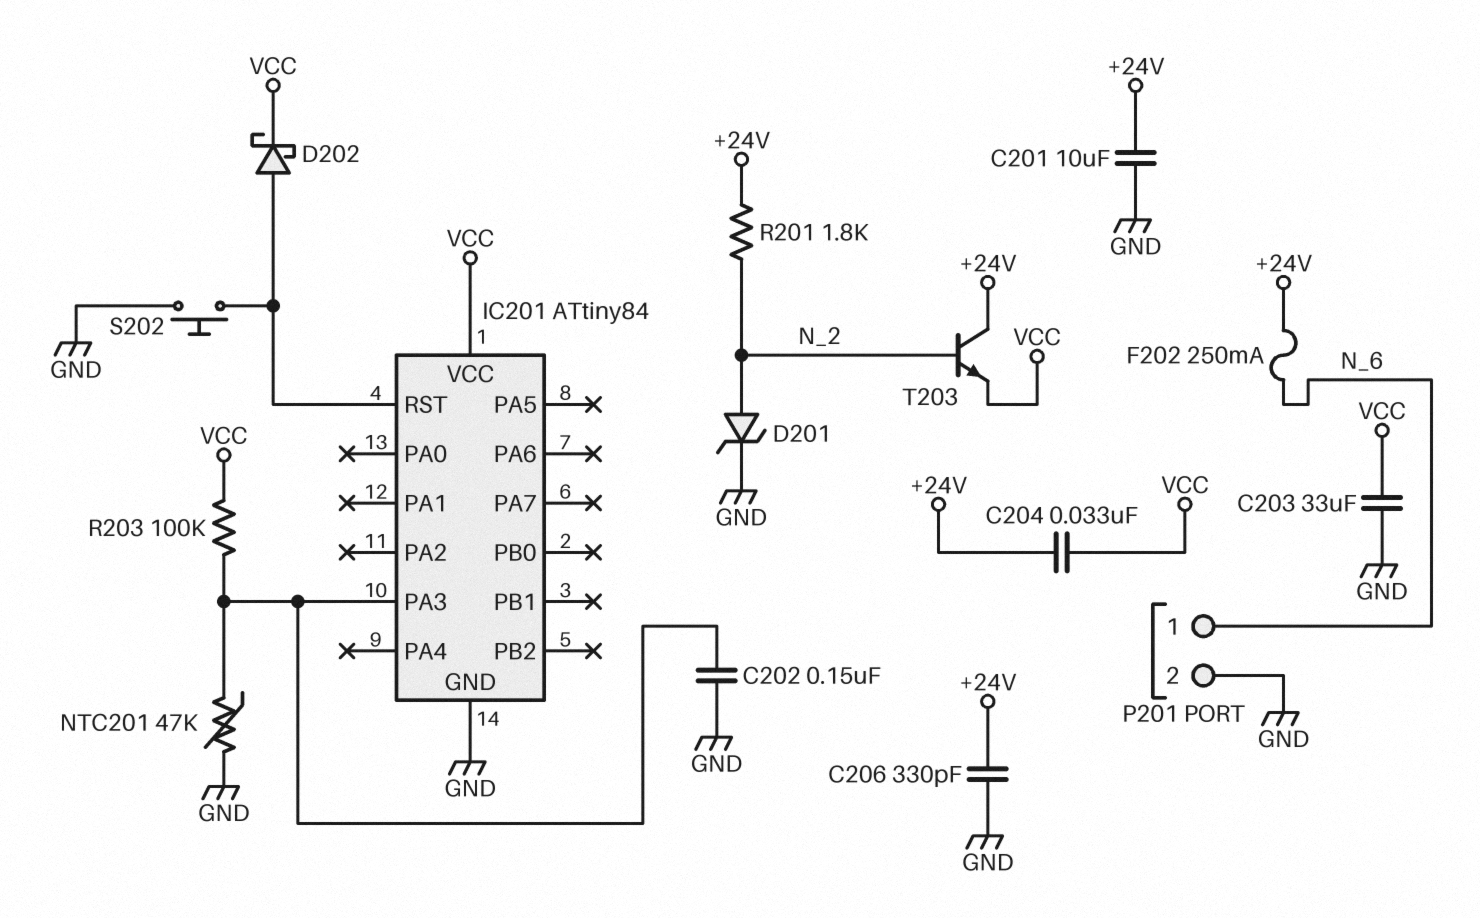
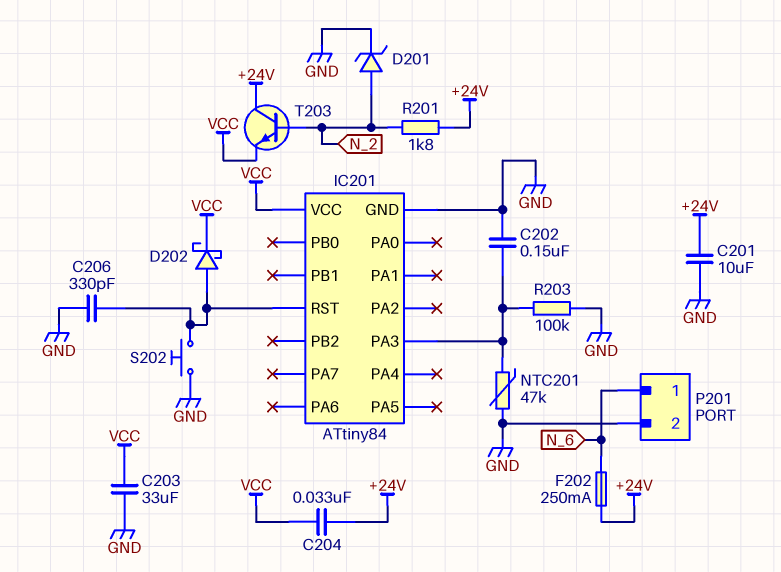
C206: 330pF (+24V, GND) -> 330pF (GND, IC201/RST)
R203: 100k (IC201/PA3, VCC) -> 100k (GND, IC201/PA3)

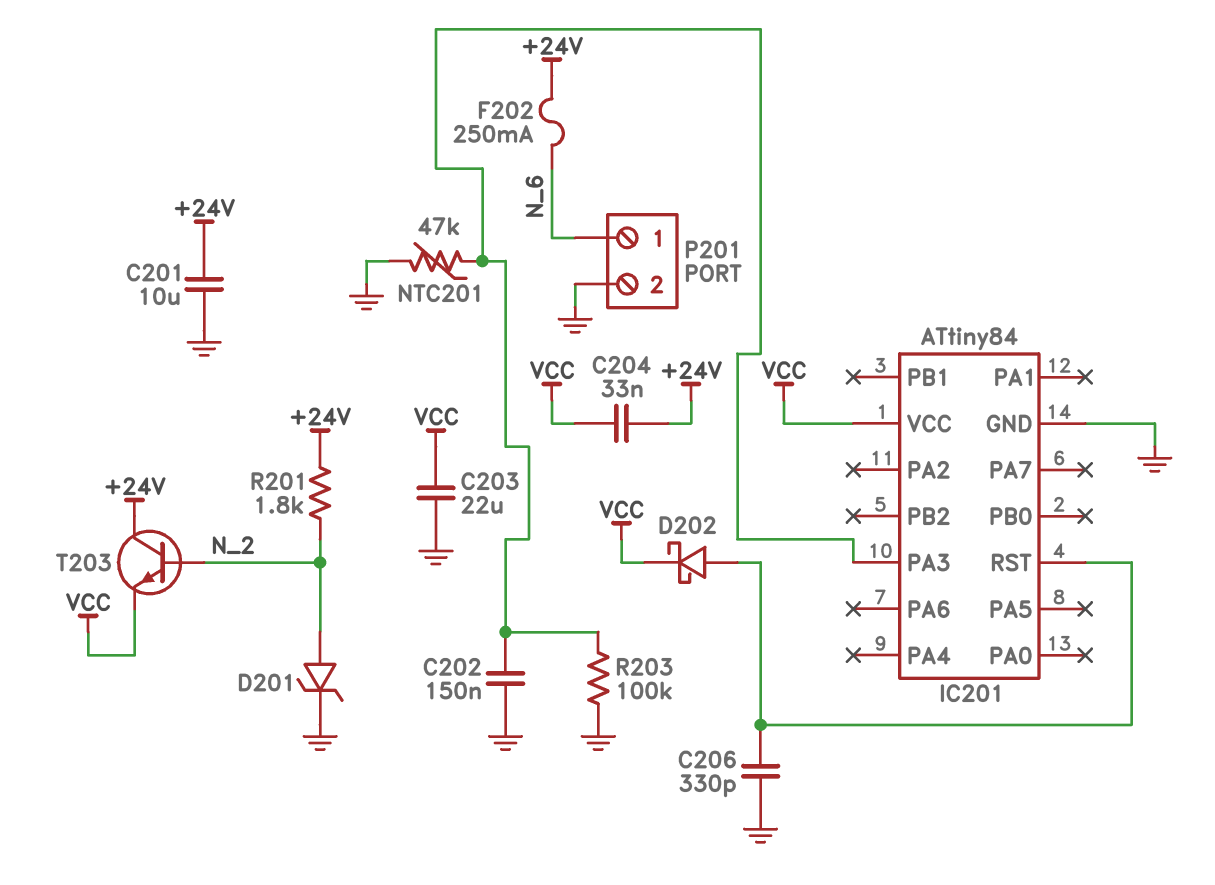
C203: 33uF (GND, VCC) -> 22uF (GND, VCC)
S202: button (GND, IC201/RST) -> none

